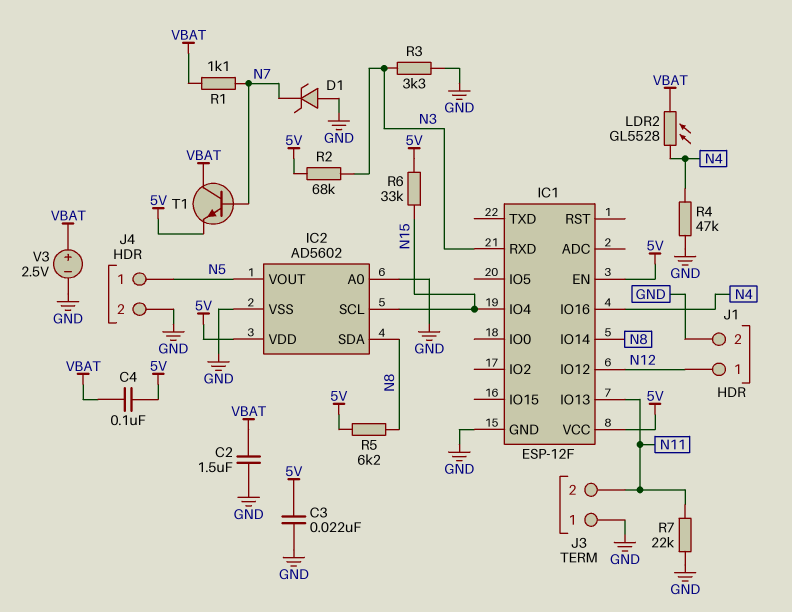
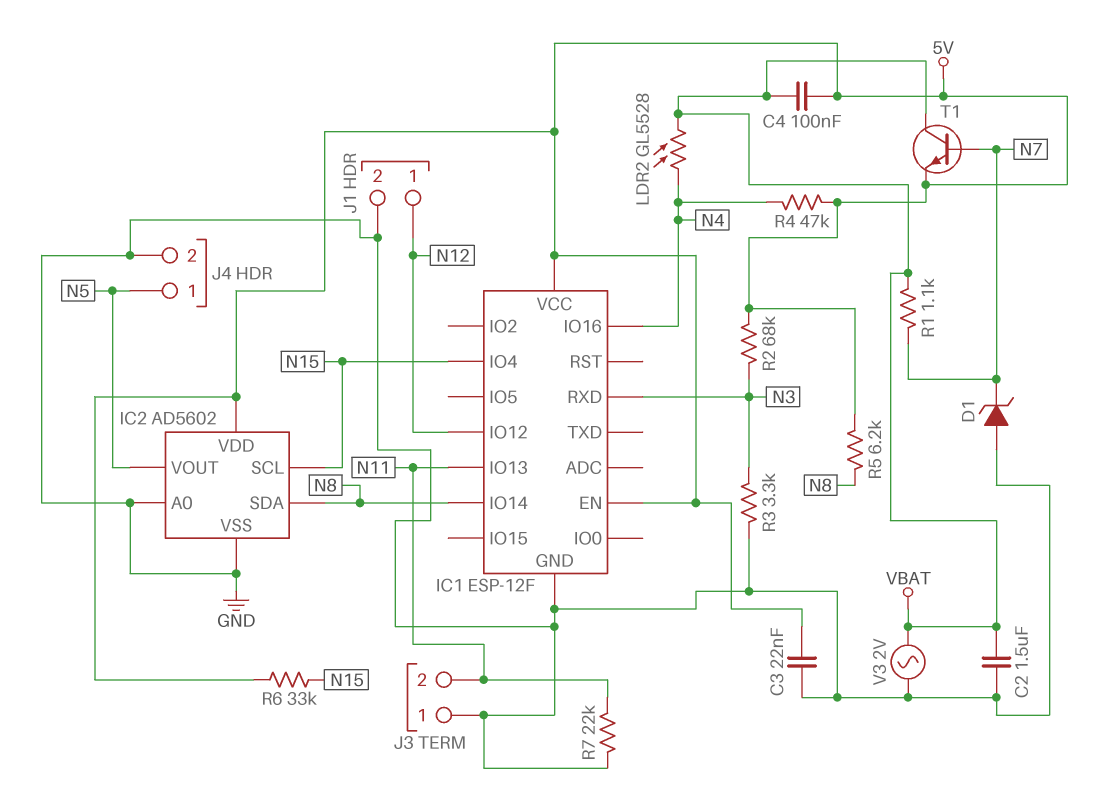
R4: 47k (GND, N4) -> 47k (5V, N4)
V3: 2.5V (plus VBAT, minus GND) -> AC 2V (GND, VBAT)

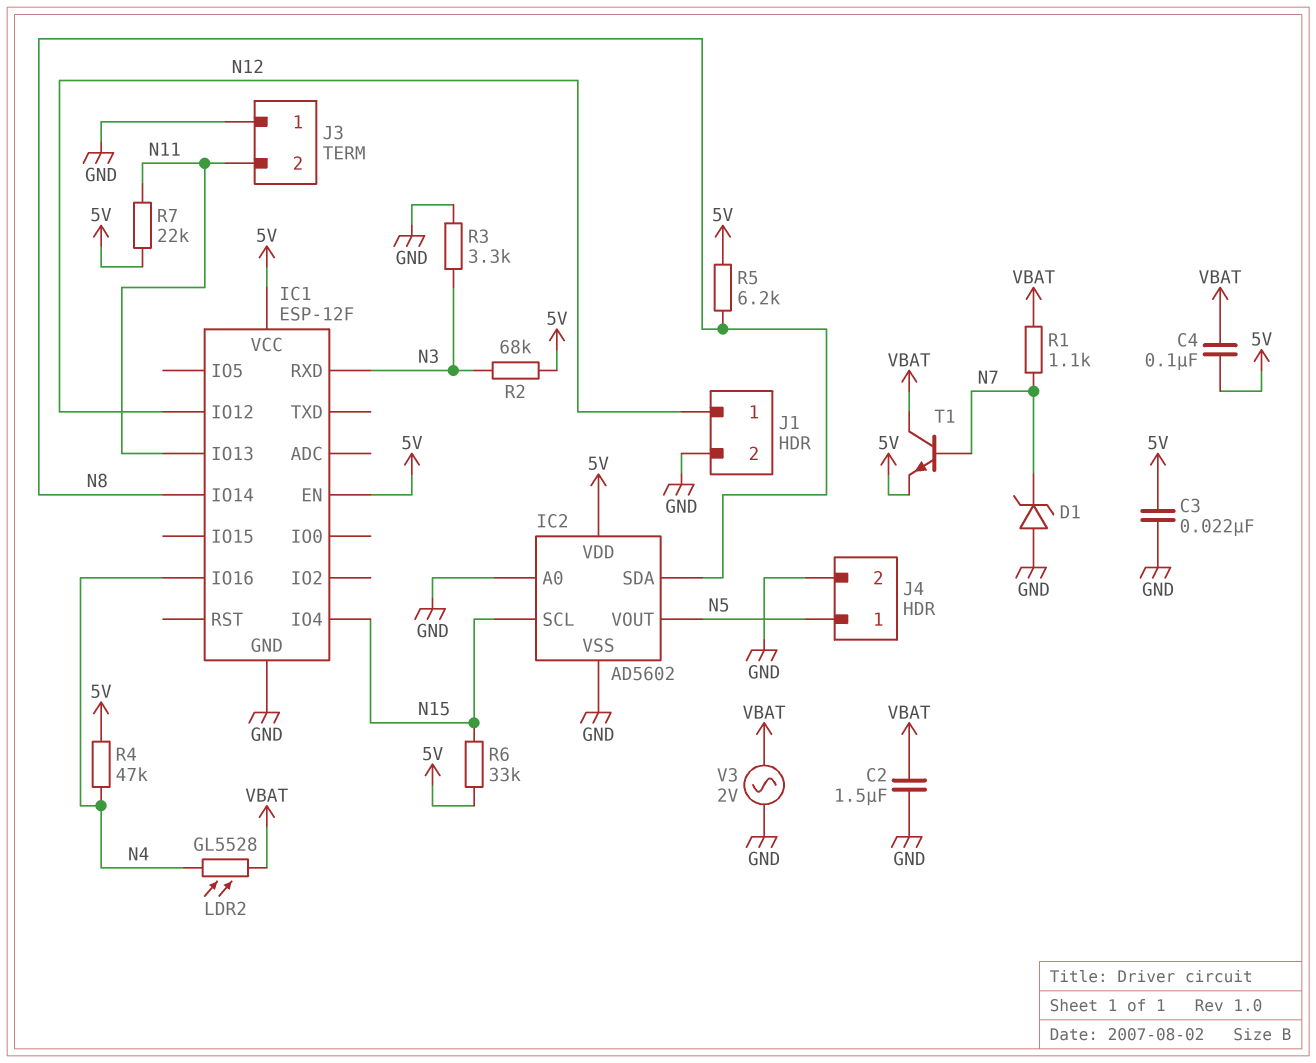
R7: 22k (GND, N11) -> 22k (5V, N11)

